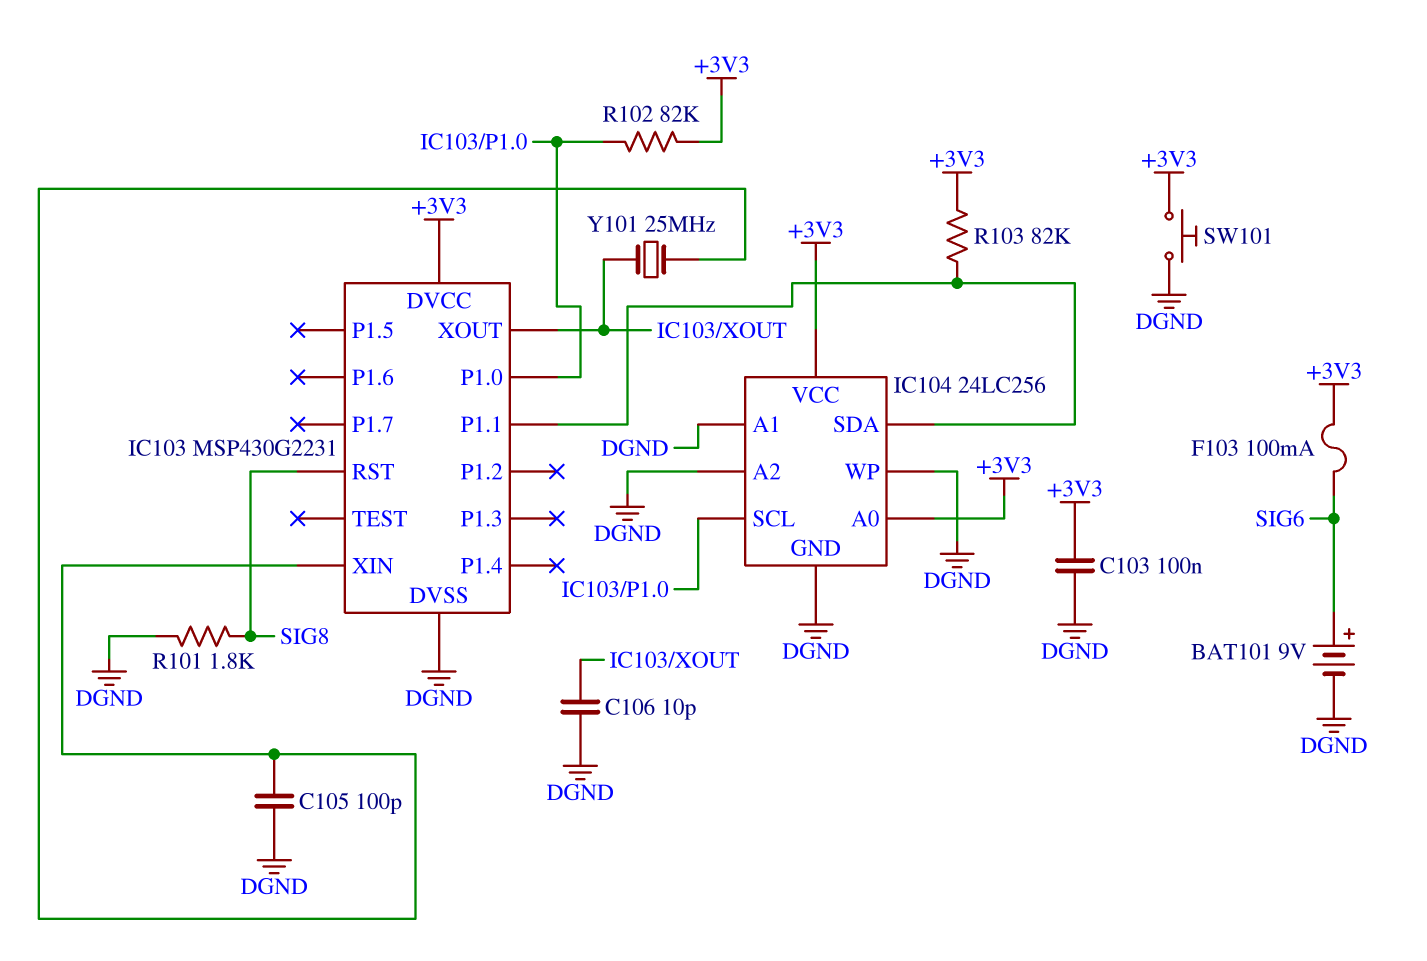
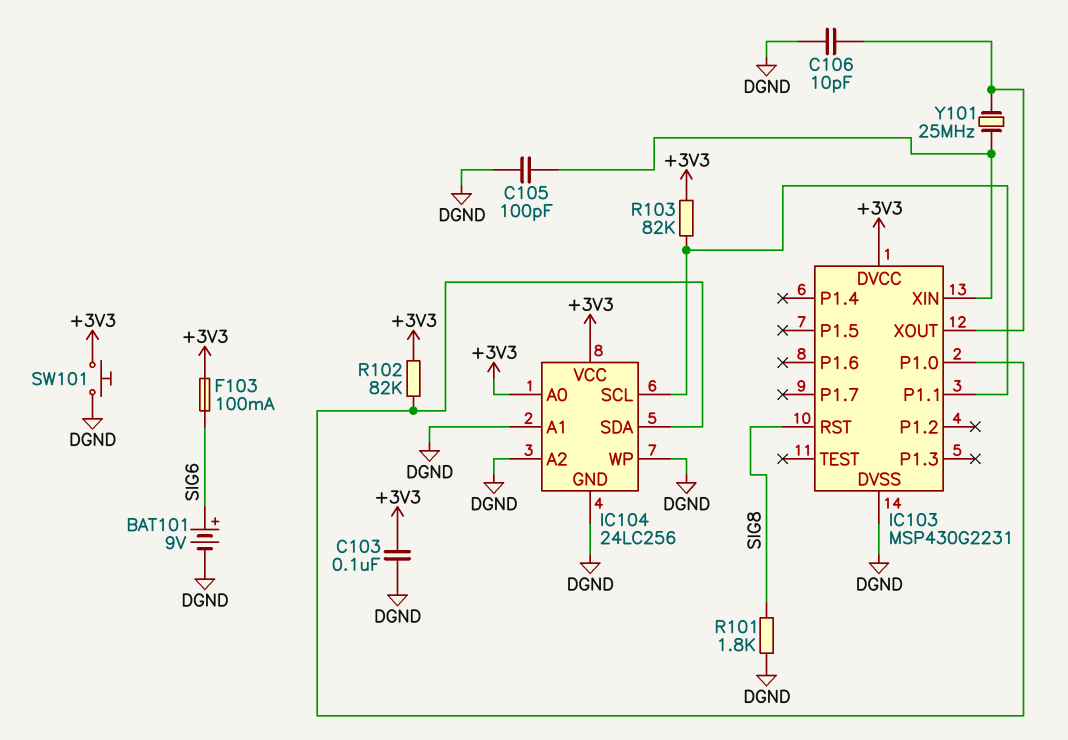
IC104 pin SCL: IC103/P1.0 -> IC103/P1.1
IC104 pin SDA: IC103/P1.1 -> IC103/P1.0

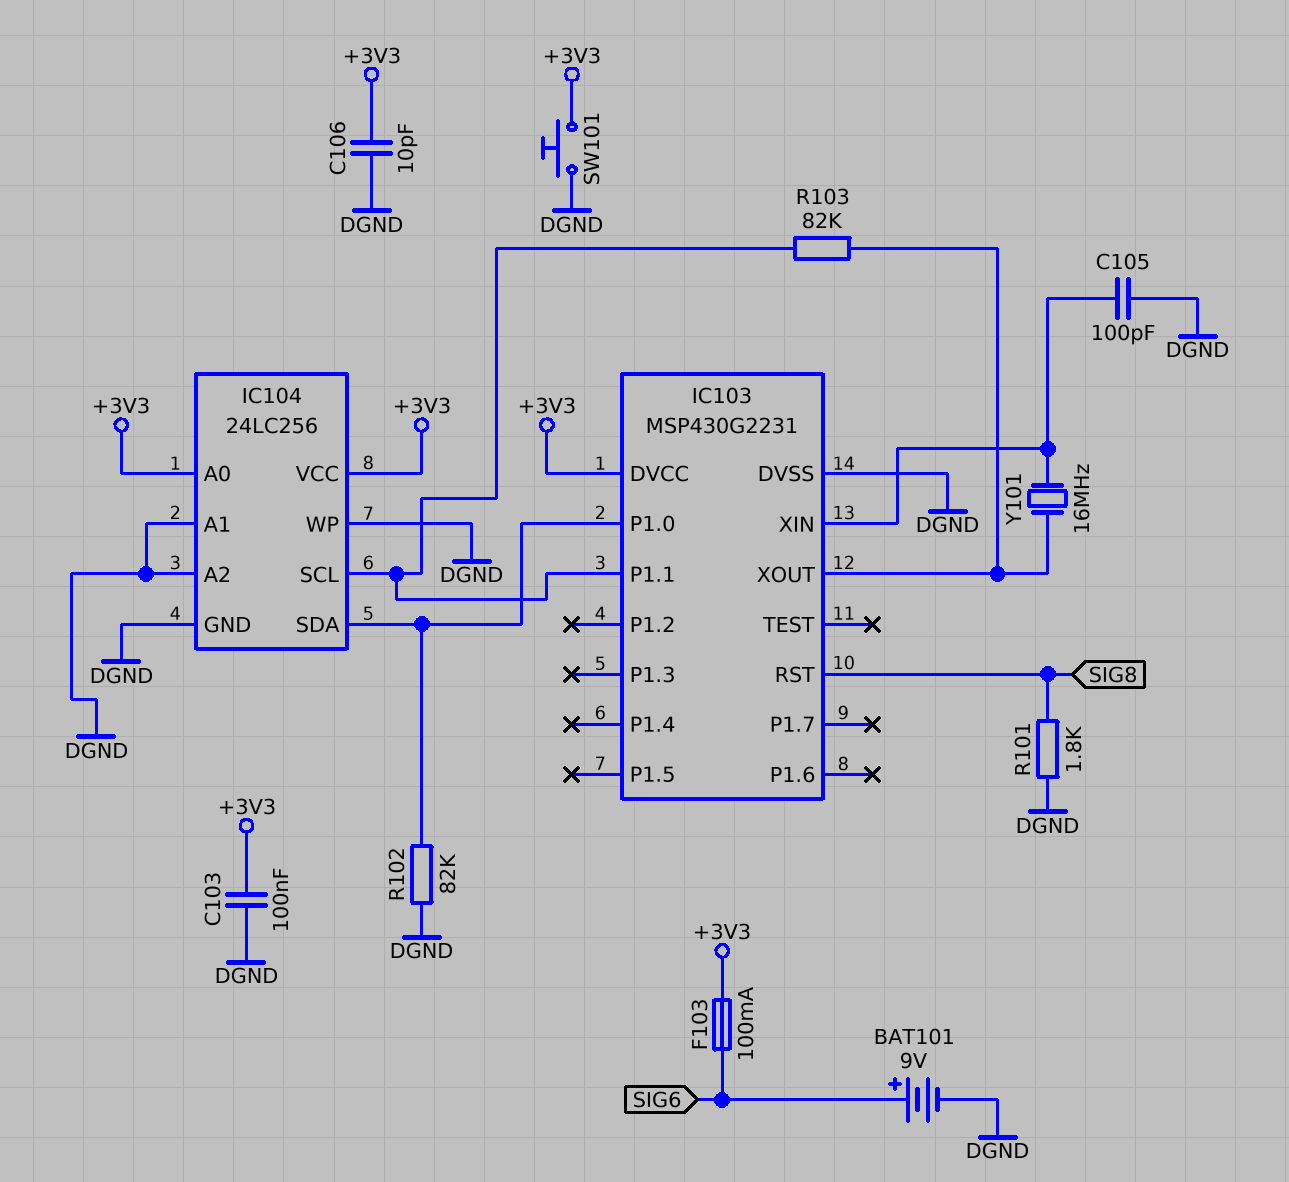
C106: 10pF (DGND, IC103/XOUT) -> 10pF (+3V3, DGND)
R102: 82k (+3V3, IC103/P1.0) -> 82k (DGND, IC103/P1.0)
R103: 82k (+3V3, IC103/P1.1) -> 82k (IC103/P1.1, IC103/XOUT)
Y101: 25MHz (IC103/XIN, IC103/XOUT) -> 16MHz (IC103/XIN, IC103/XOUT)

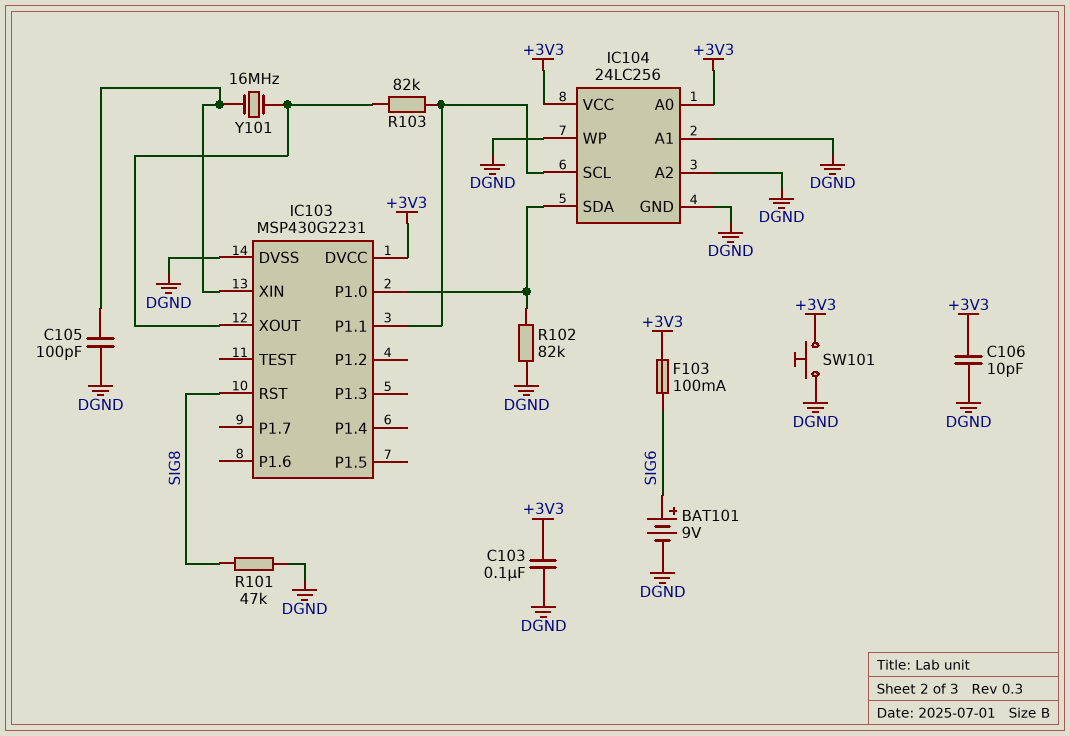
R101: 1.8k (DGND, SIG8) -> 47k (DGND, SIG8)

